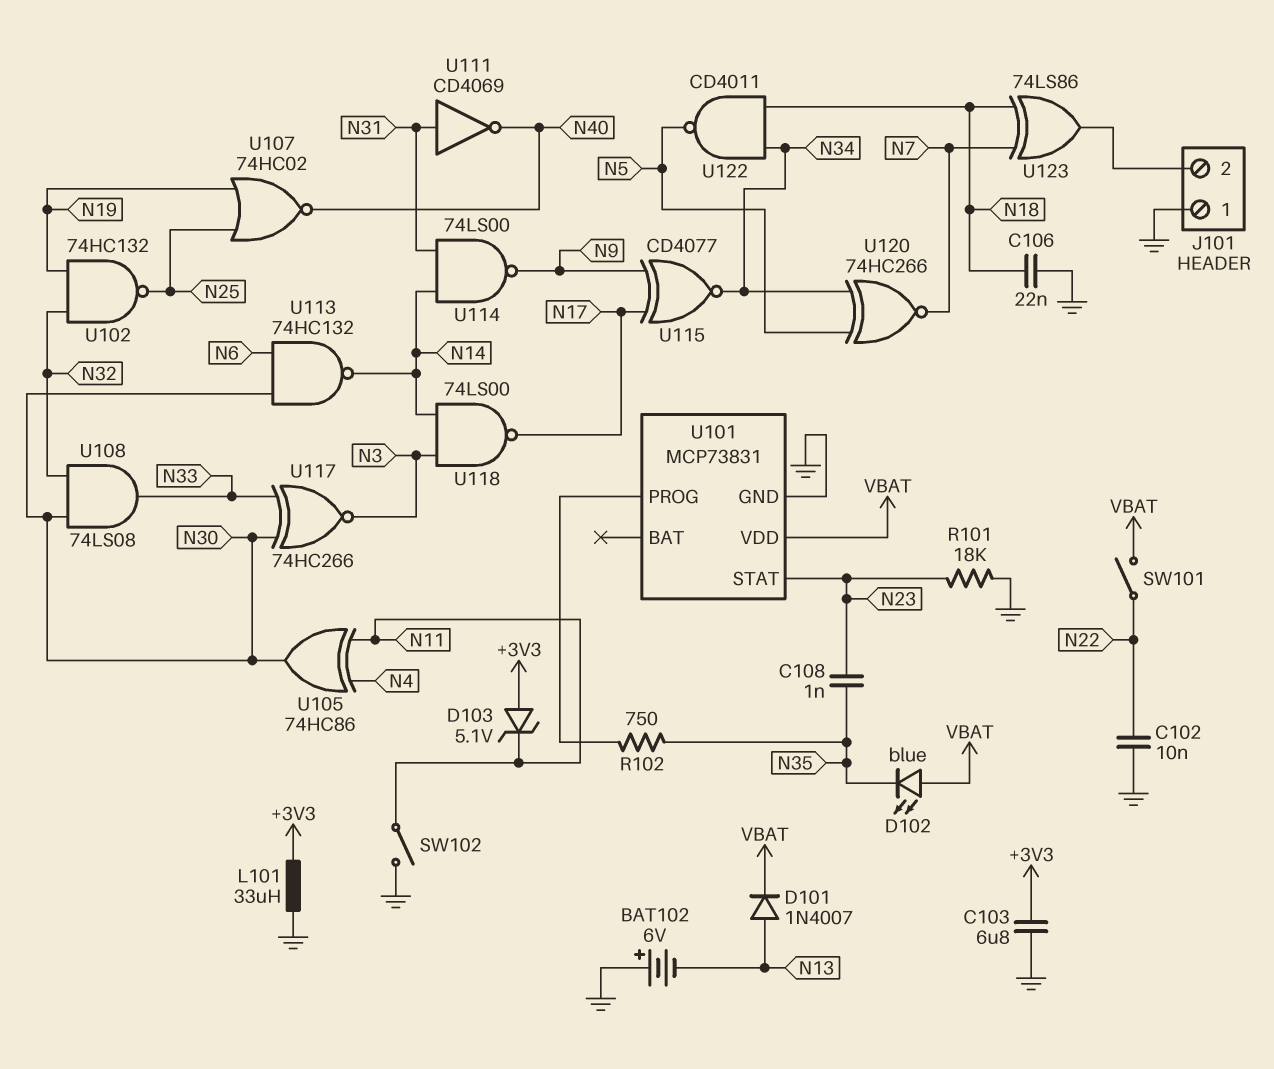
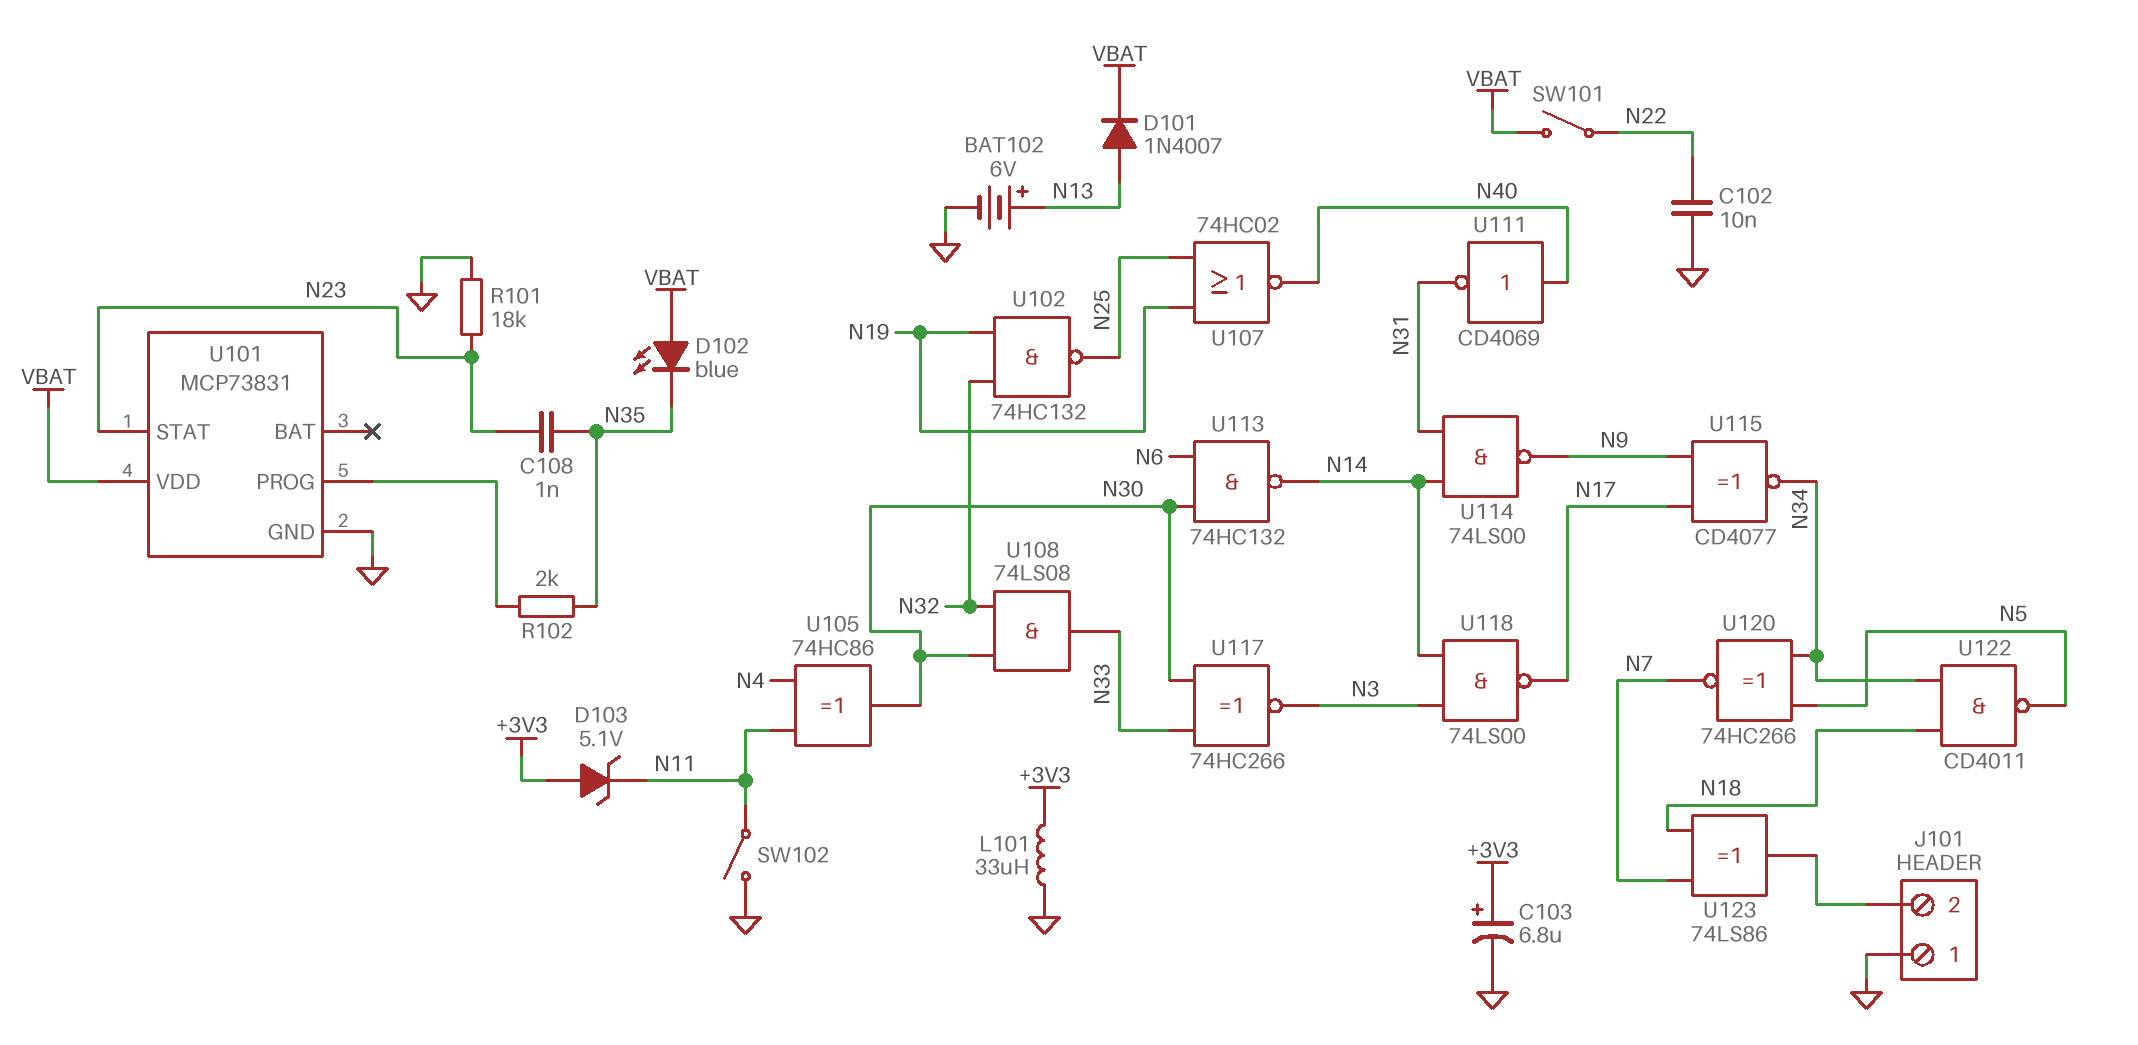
BAT102: 6V (plus GND, minus N13) -> 6V (plus N13, minus GND)
C103: 6.8uF (+3V3, GND) -> 6.8uF (plus +3V3, minus GND)
C106: 22nF (GND, N18) -> none
R102: 750 (N35, U101/PROG) -> 2k (N35, U101/PROG)
U111: NOT CD4069 (in N31, out N40) -> NOT CD4069 (in N40, out N31)

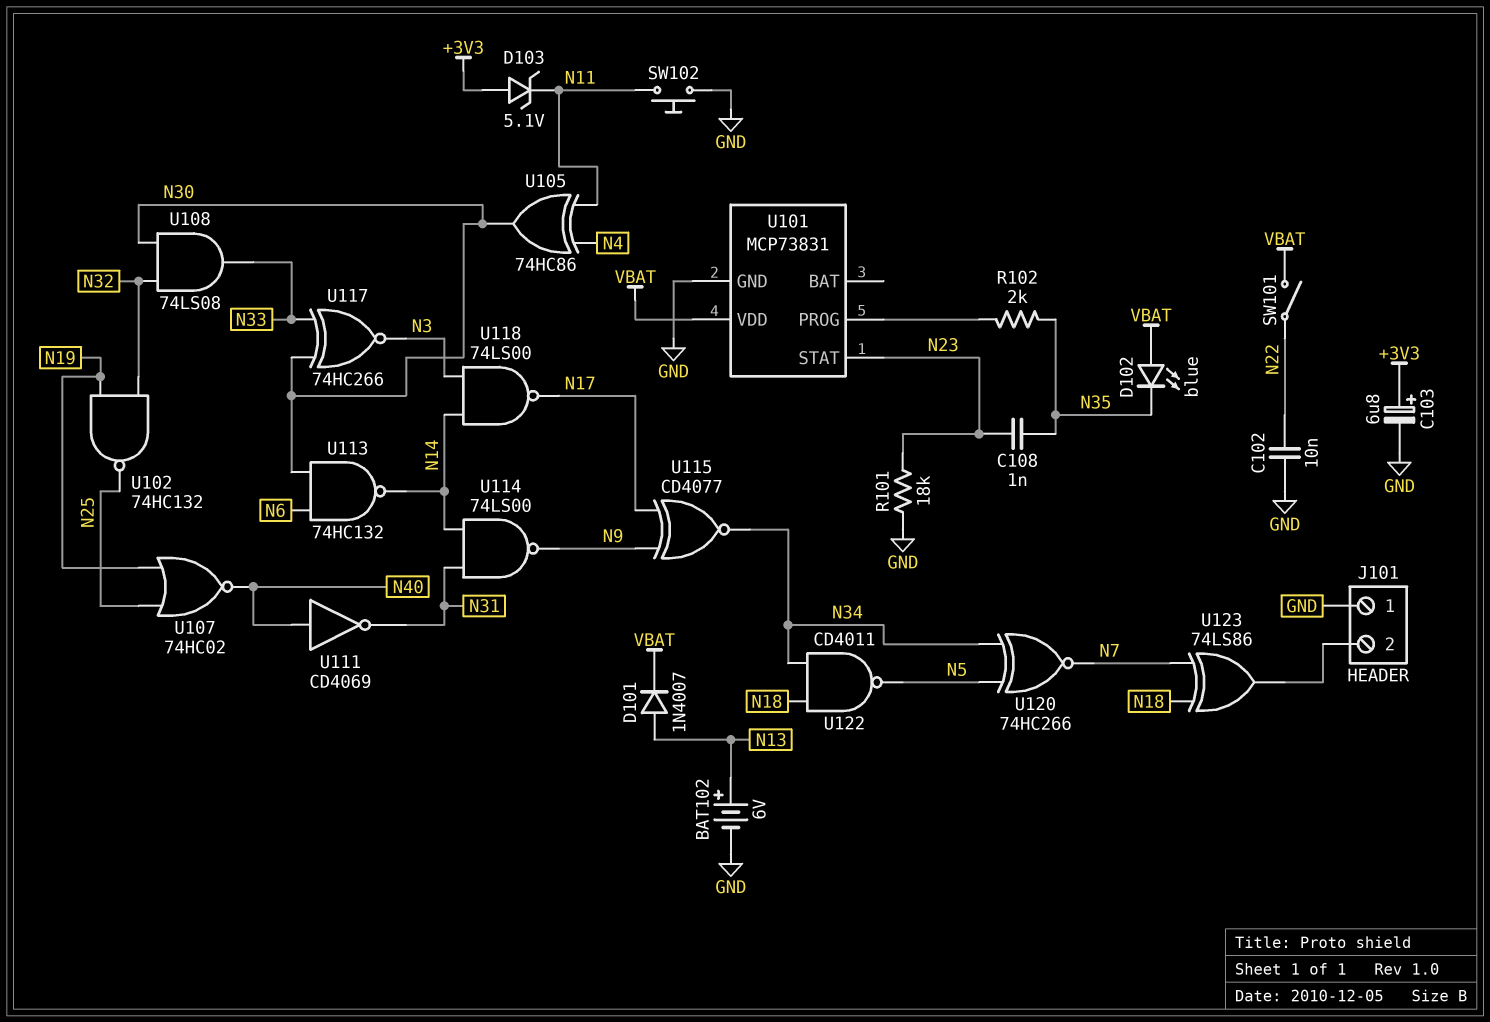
L101: 33uH (+3V3, GND) -> none
SW102: switch (GND, N11) -> button (GND, N11)

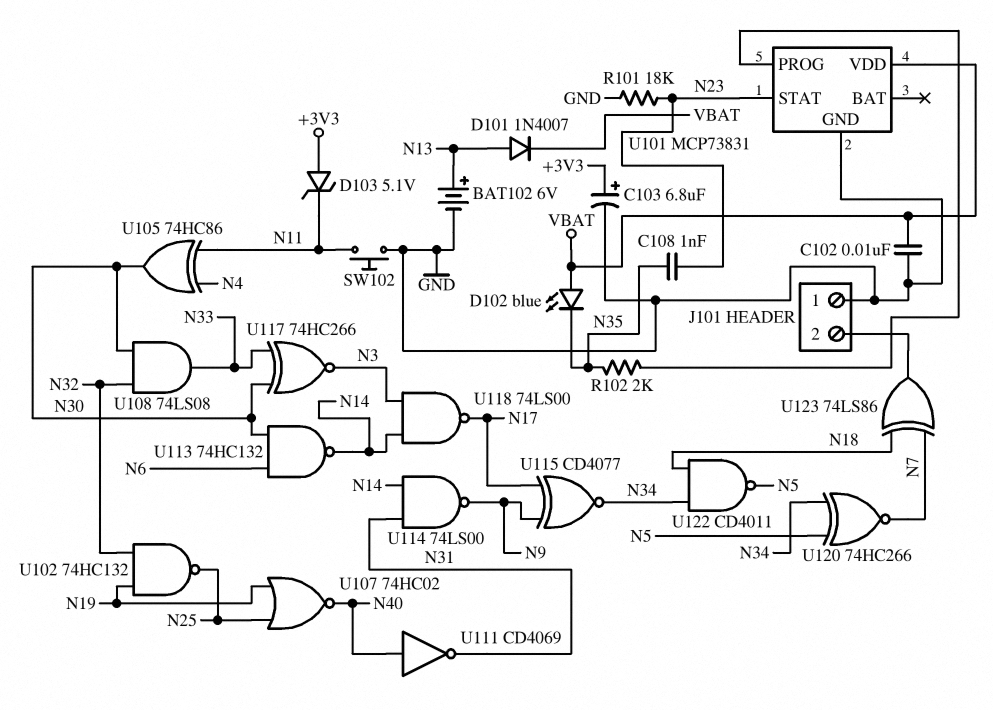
C102: 10nF (GND, N22) -> 10nF (GND, VBAT)
SW101: switch (N22, VBAT) -> none

